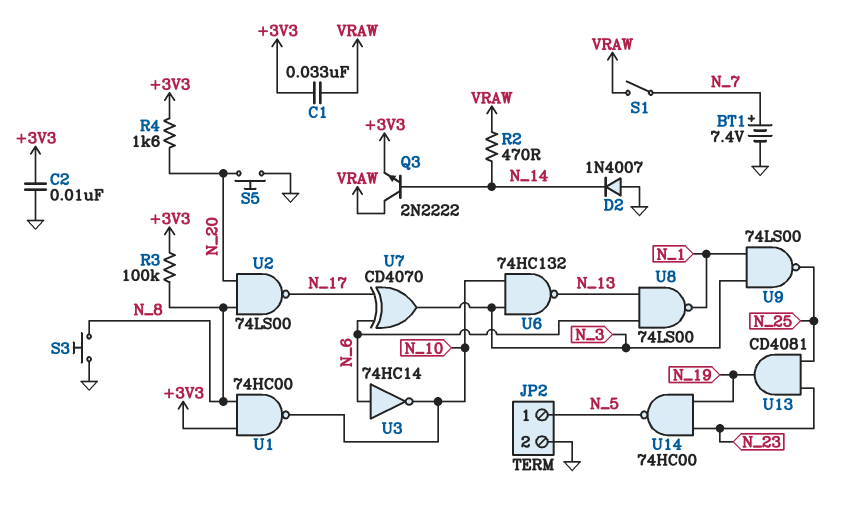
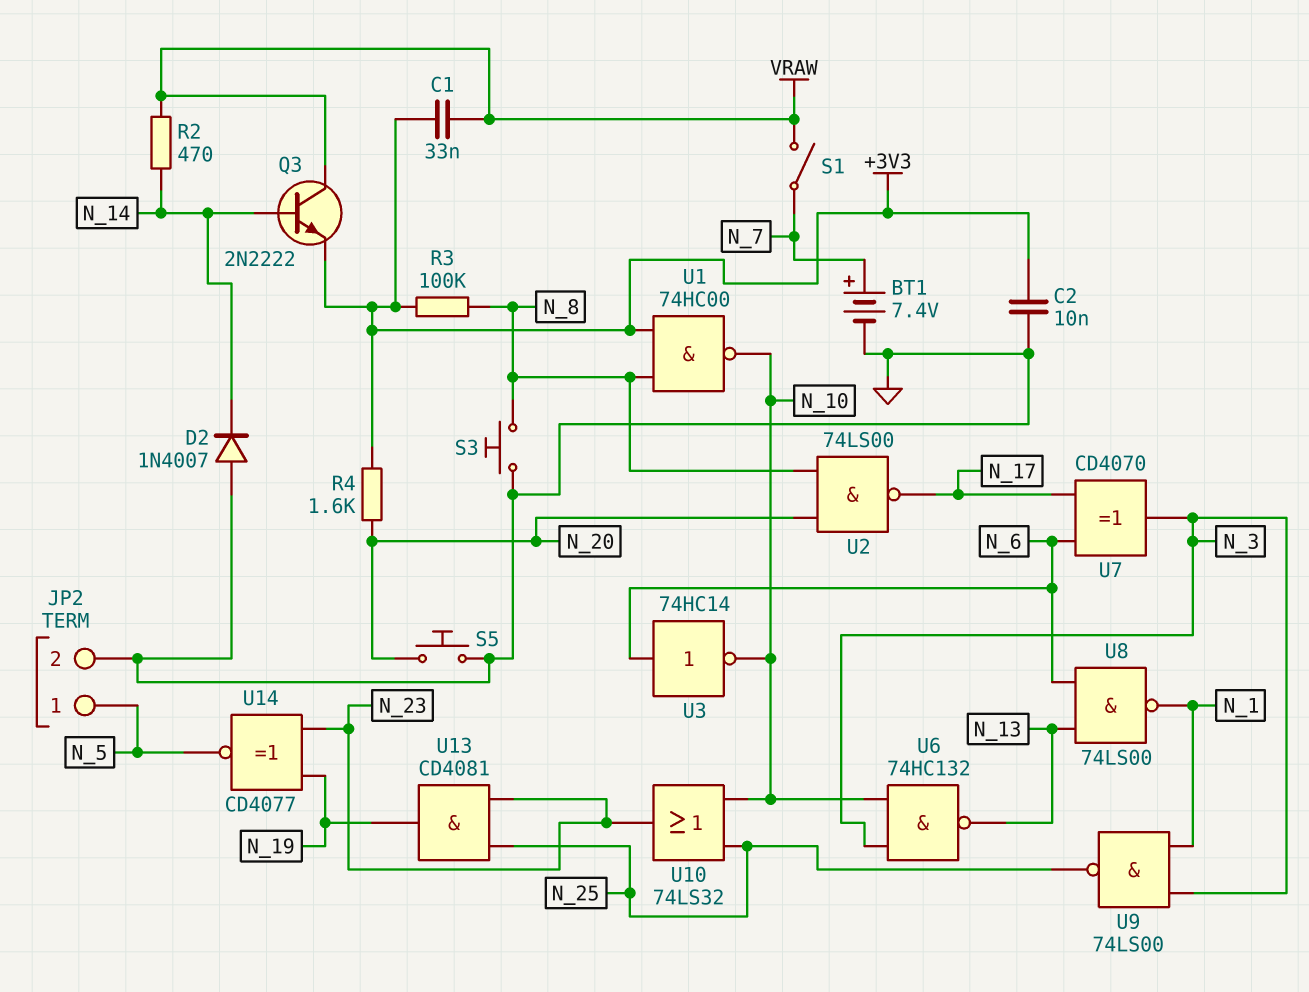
U10: none -> OR 74LS32 (in N_10, in N_25, out N_23)
U14: NAND 74HC00 (in N_19, in N_23, out N_5) -> XNOR CD4077 (in N_19, in N_23, out N_5)

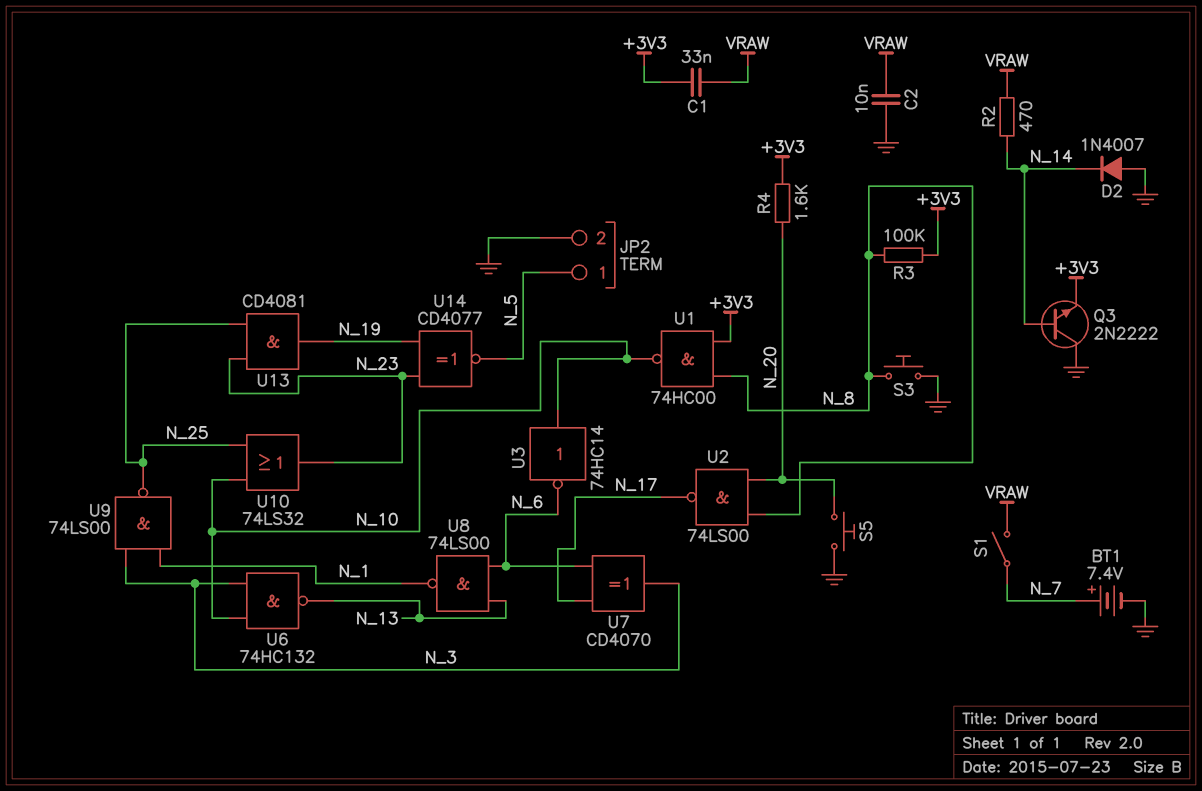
C2: 10nF (+3V3, GND) -> 10nF (GND, VRAW)
Q3: NPN 2N2222 (B N_14, C VRAW, E +3V3) -> NPN 2N2222 (B N_14, C GND, E +3V3)
U3: NOT 74HC14 (in N_6, out N_10) -> NOT 74HC14 (in N_10, out N_6)

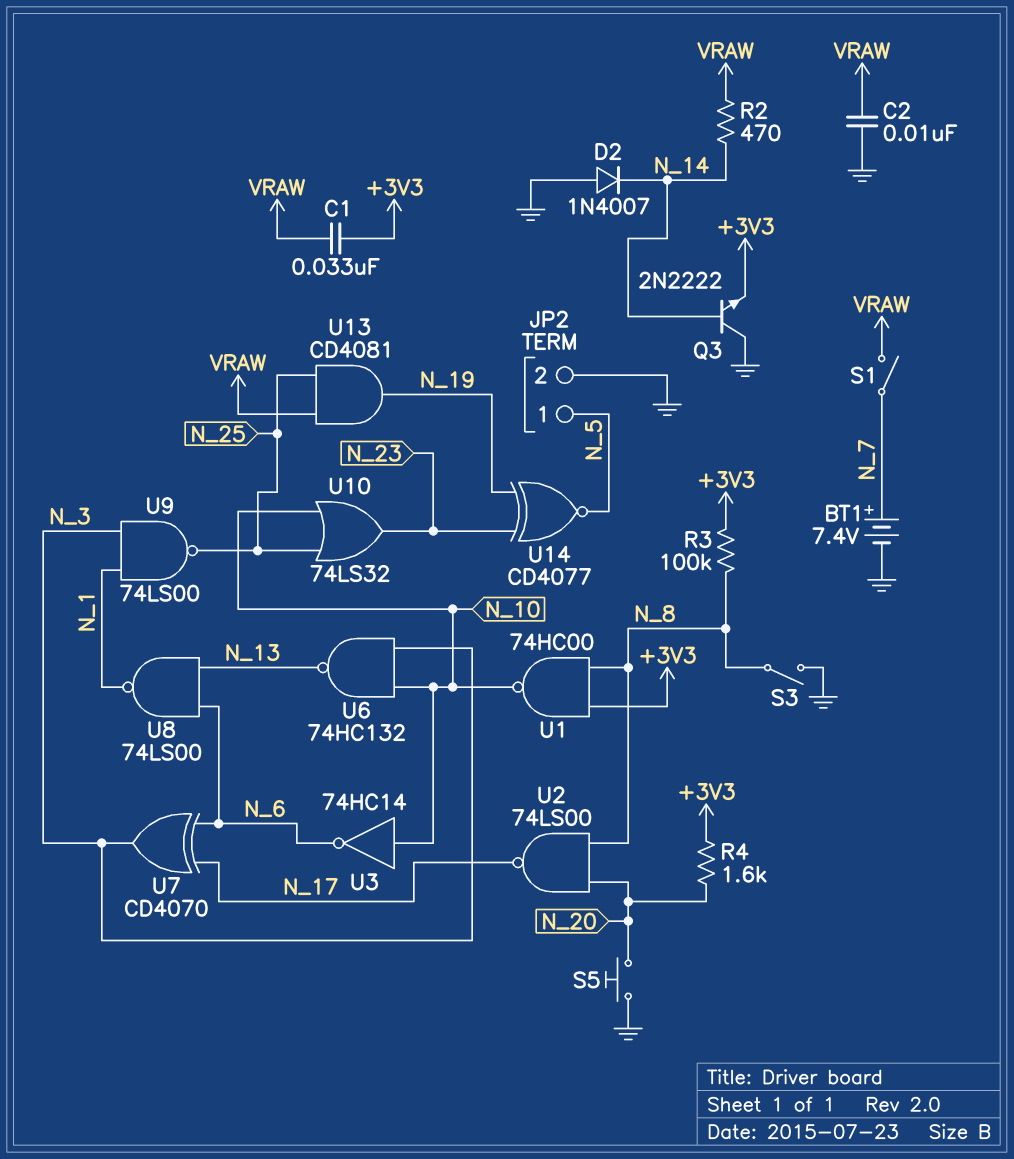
S3: button (GND, N_8) -> switch (GND, N_8)
U13: AND CD4081 (in N_23, in N_25, out N_19) -> AND CD4081 (in N_25, in VRAW, out N_19)

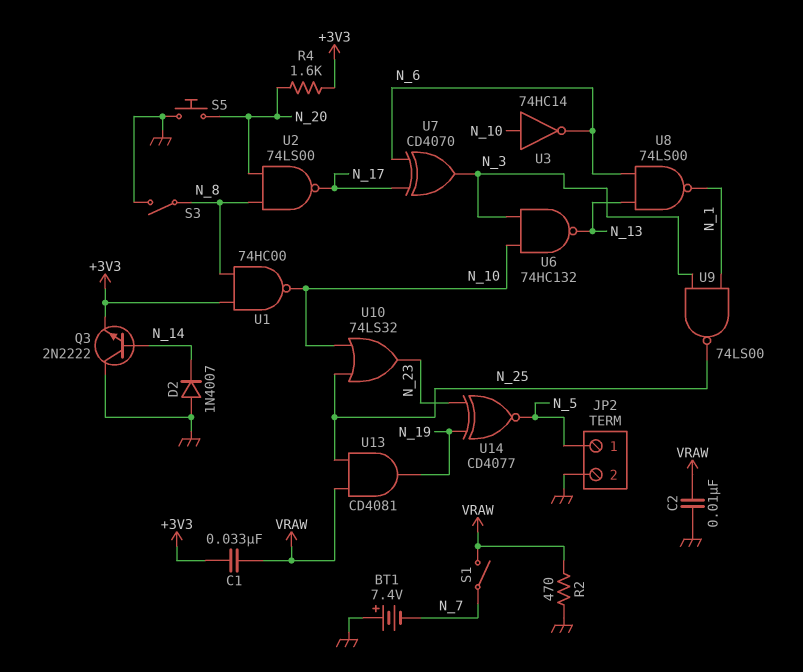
BT1: 7.4V (plus N_7, minus GND) -> 7.4V (plus GND, minus N_7)
R2: 470 (N_14, VRAW) -> 470 (GND, VRAW)
R3: 100k (+3V3, N_8) -> none

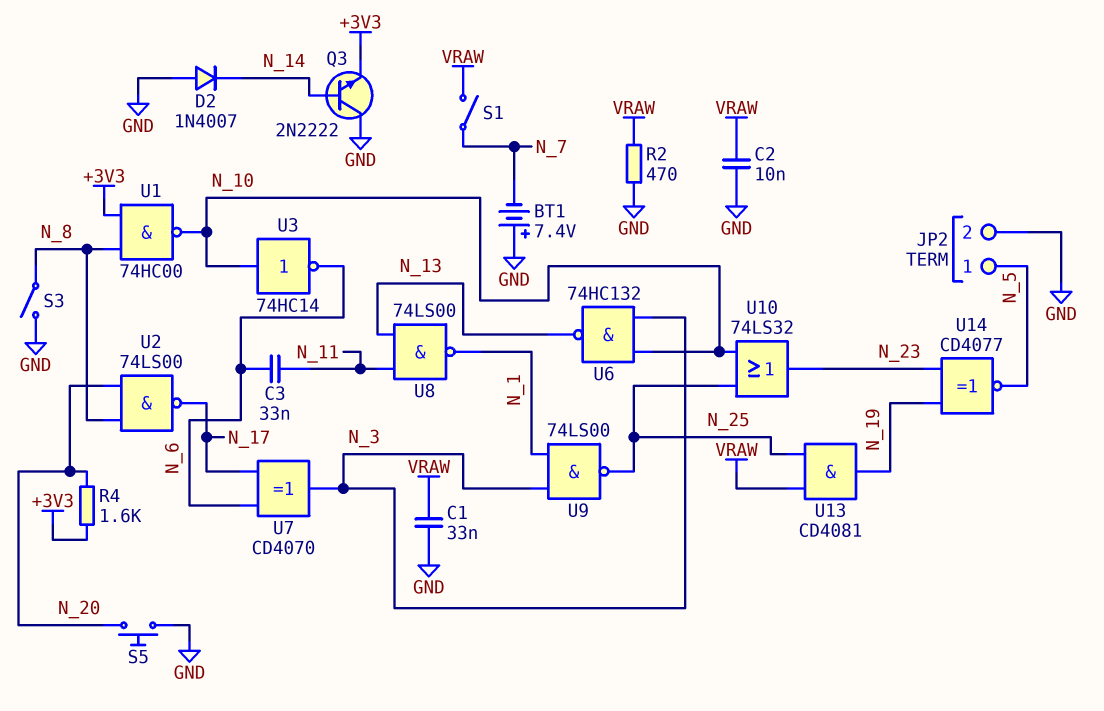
C1: 33nF (+3V3, VRAW) -> 33nF (GND, VRAW)
C3: none -> 33nF (N_6, N_11)
U8: NAND 74LS00 (in N_6, in N_13, out N_1) -> NAND 74LS00 (in N_11, in N_13, out N_1)

